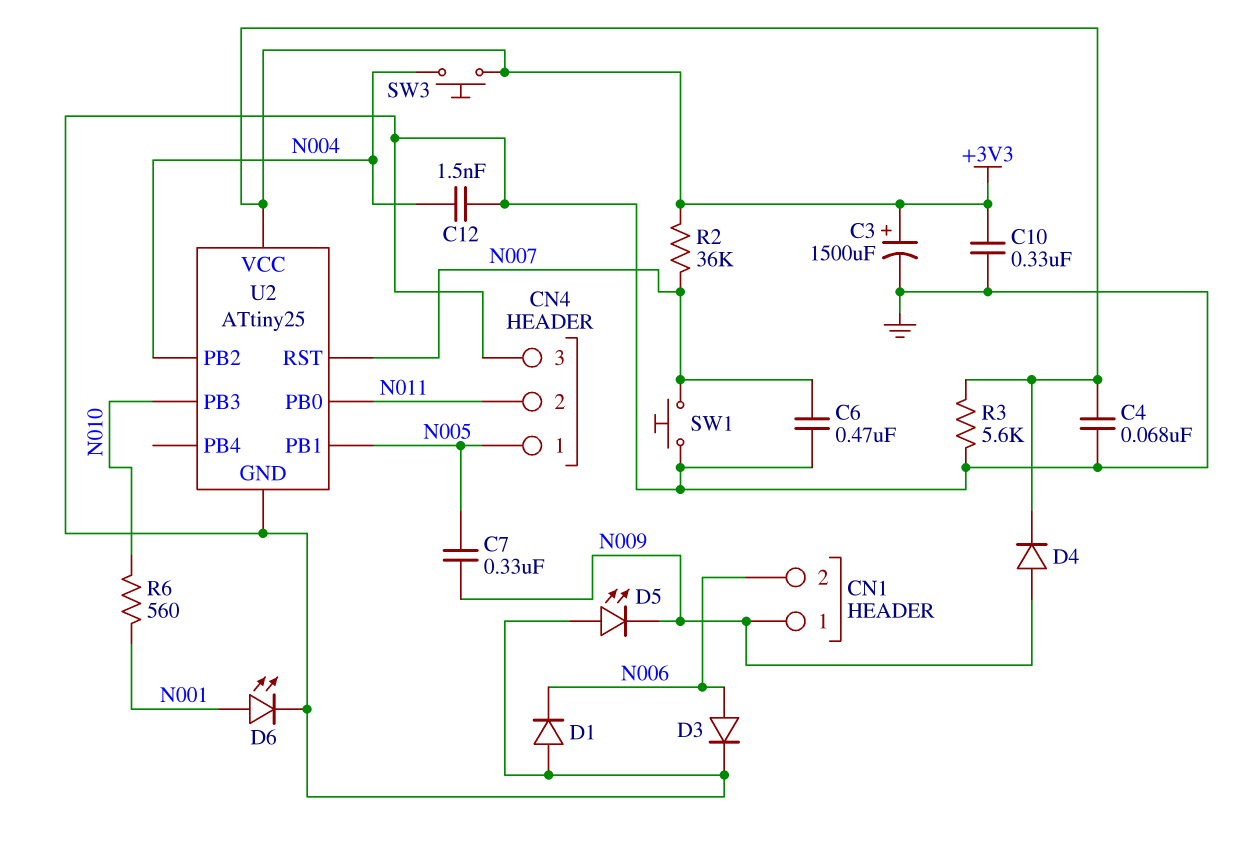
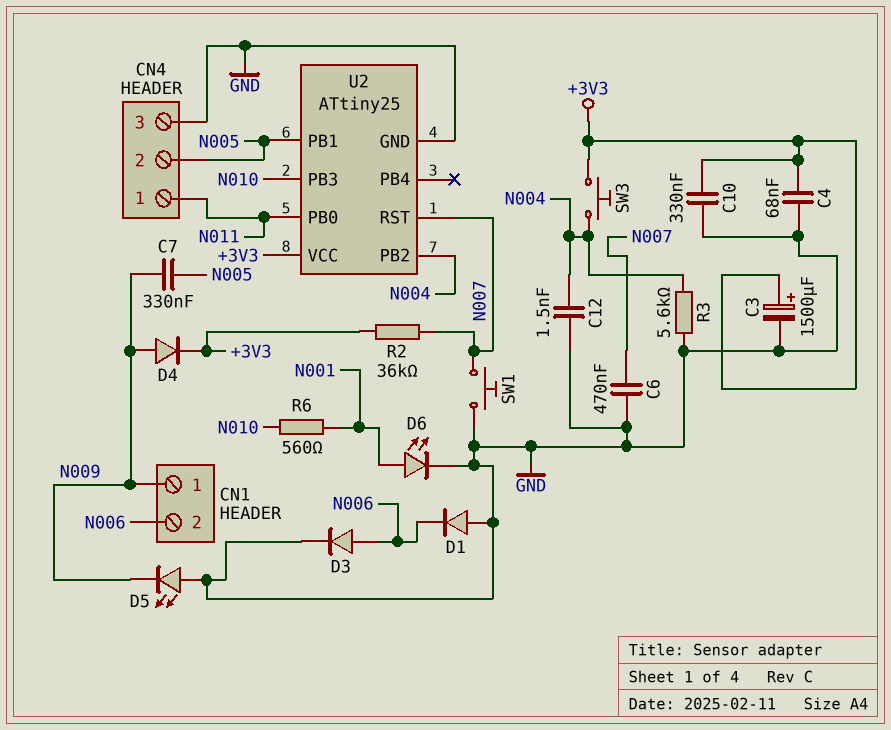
CN4 pin 1: N005 -> N011
CN4 pin 2: N011 -> N005
R3: 5.6k (+3V3, GND) -> 5.6k (GND, N004)

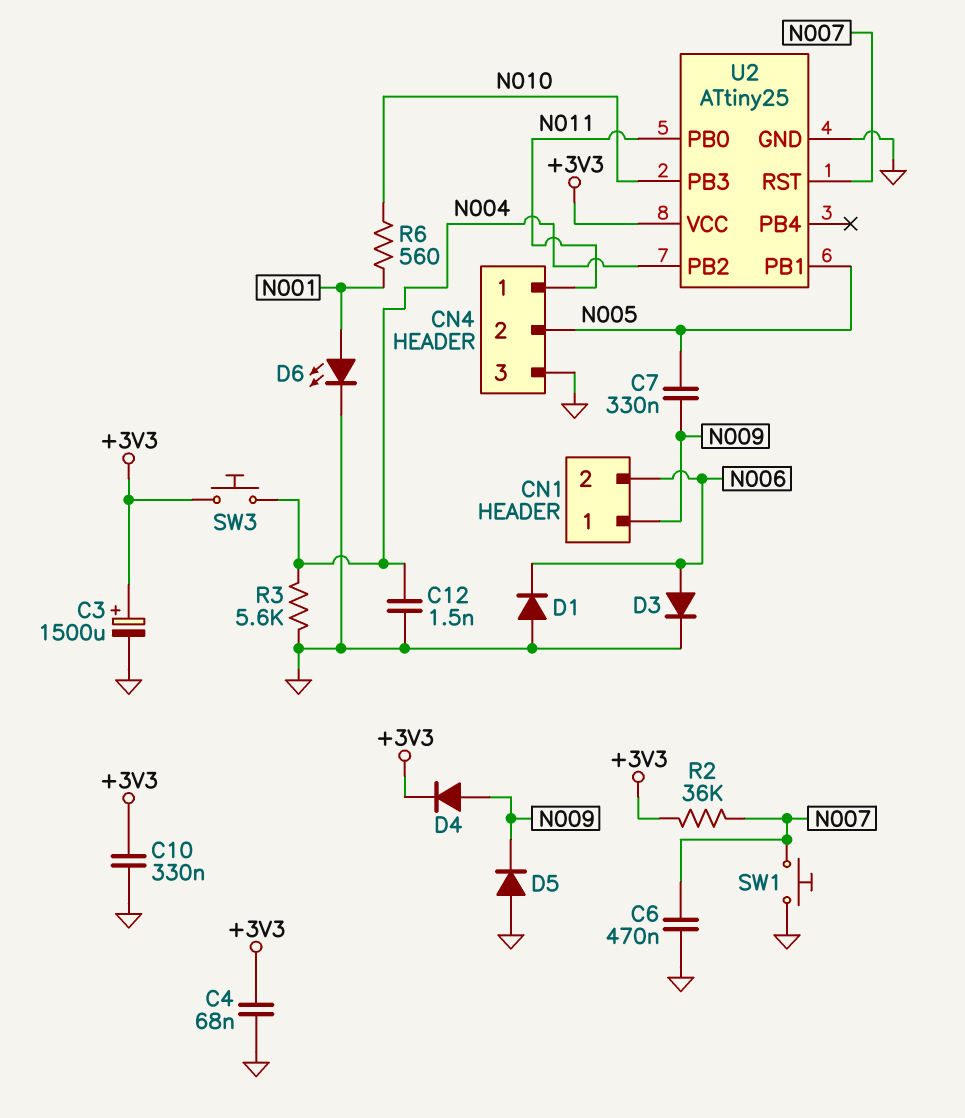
D5: LED (A GND, K N009) -> diode (A GND, K N009)

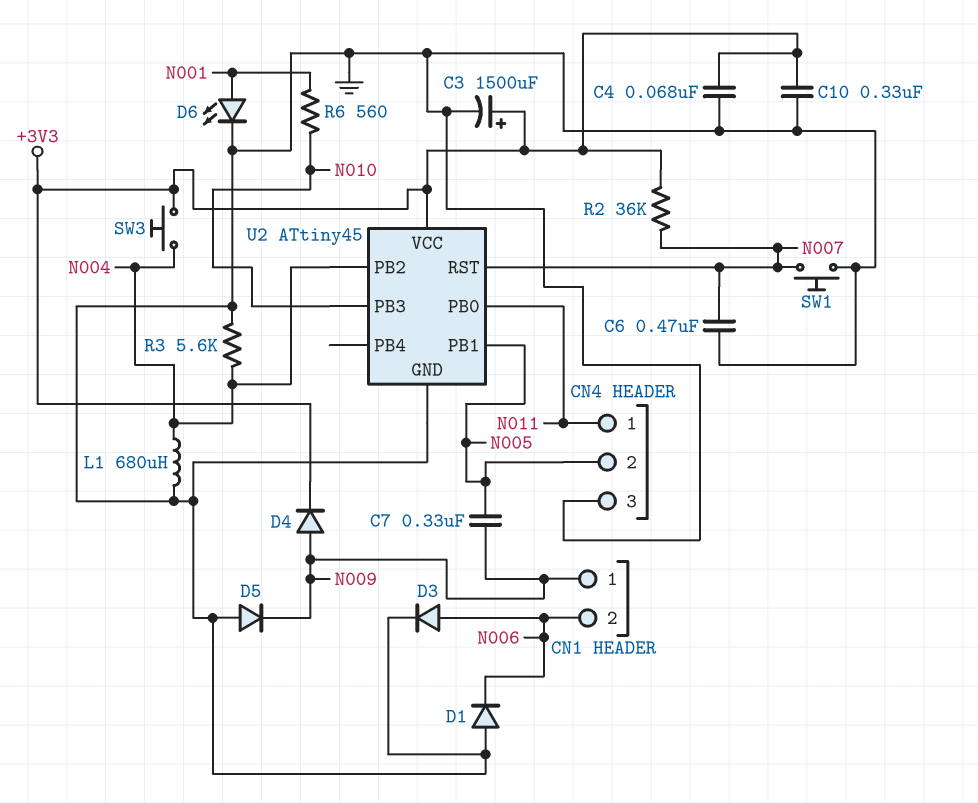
C12: 1.5nF (GND, N004) -> none
L1: none -> 680uH (GND, N004)
U2: ATtiny25 -> ATtiny45

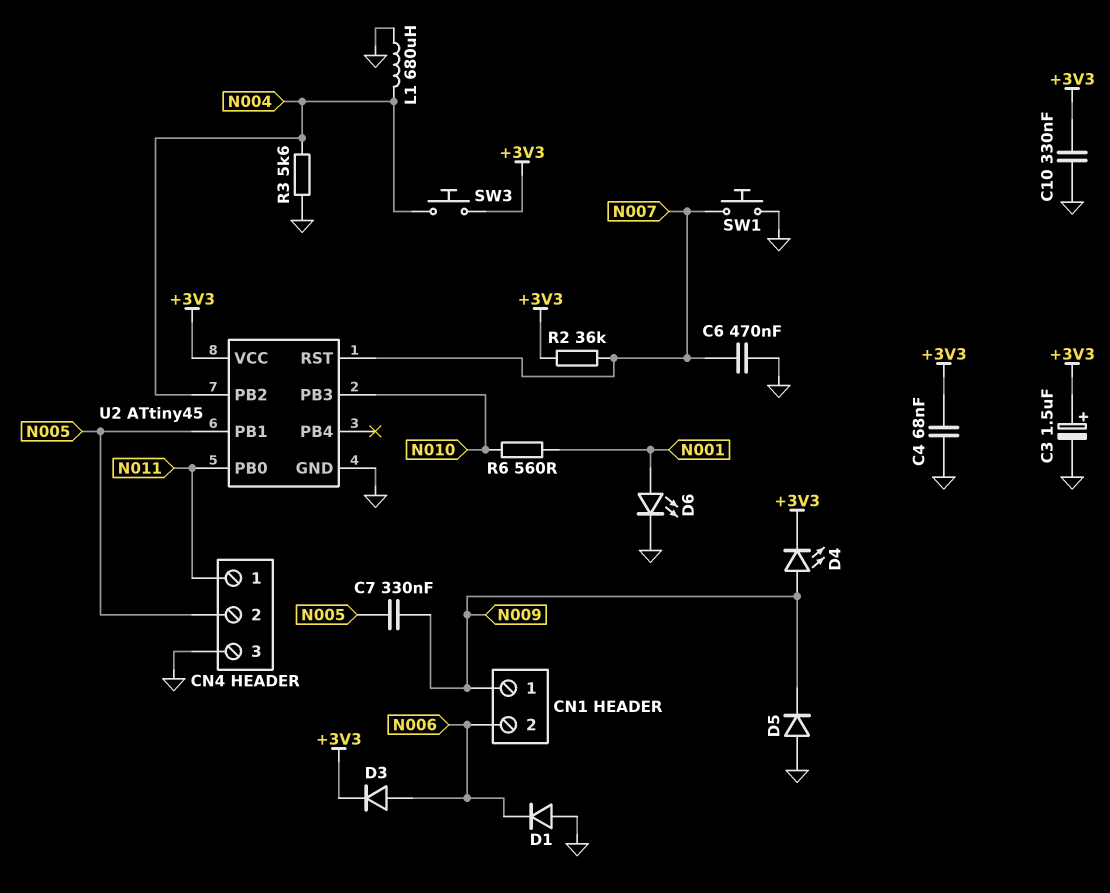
C3: 1500uF (plus +3V3, minus GND) -> 1.5uF (plus +3V3, minus GND)
D3: diode (A N006, K GND) -> diode (A N006, K +3V3)
D4: diode (A N009, K +3V3) -> LED (A N009, K +3V3)

